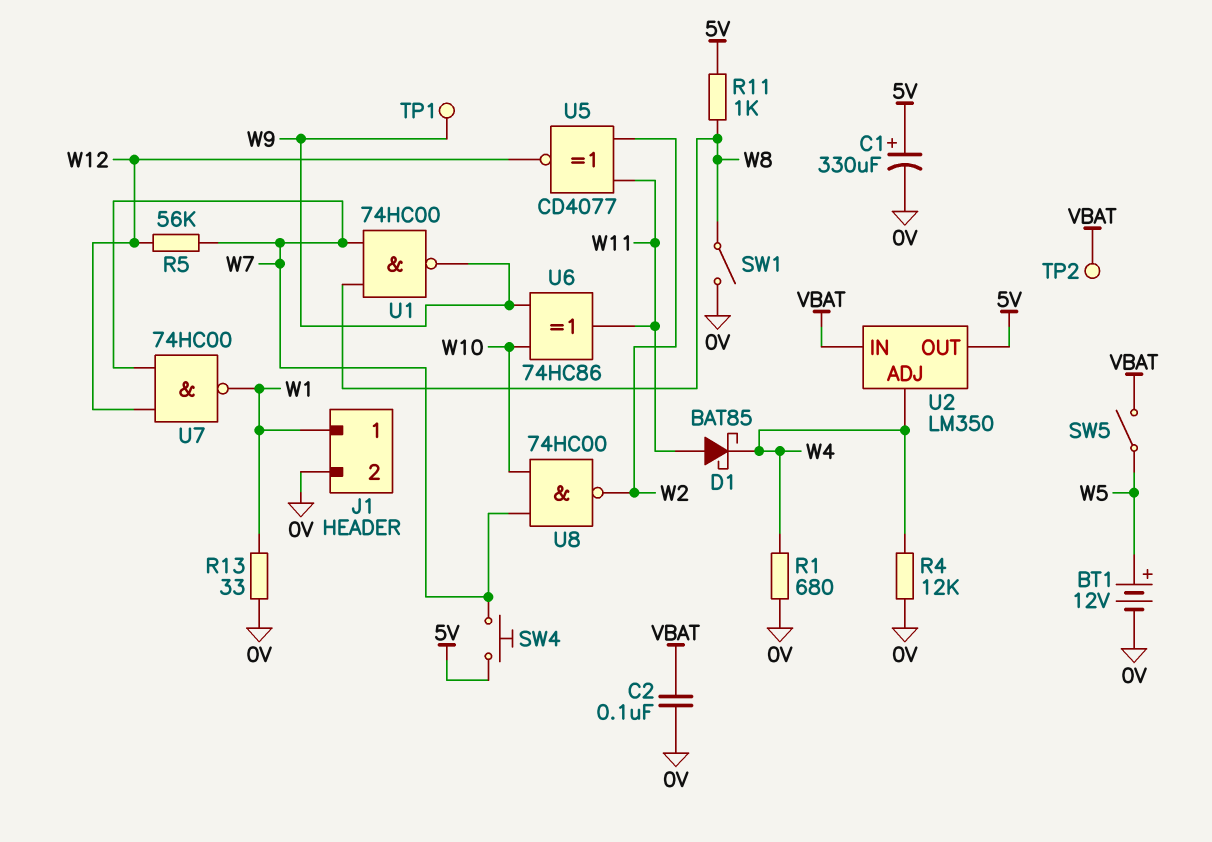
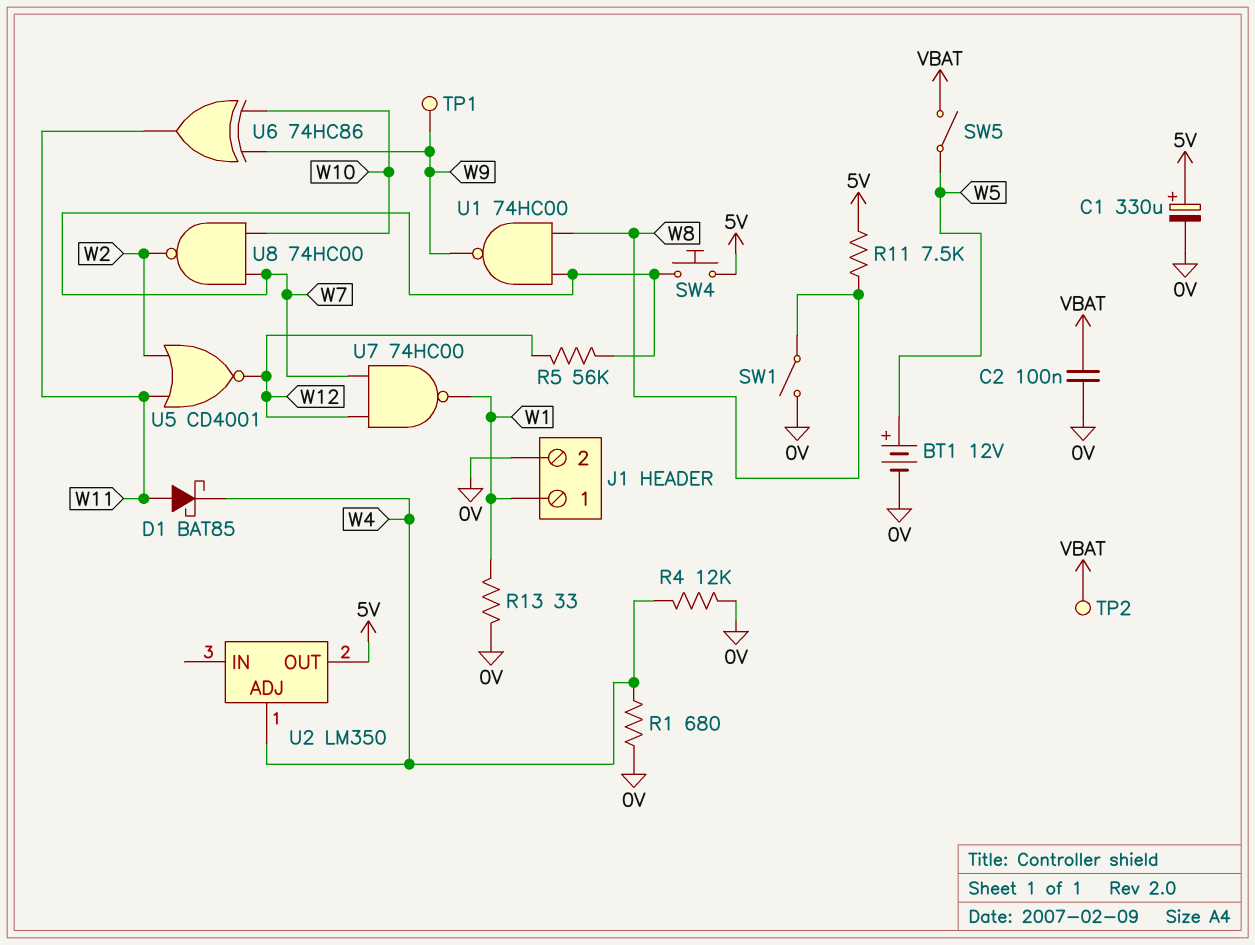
R11: 1k (5V, W8) -> 7.5k (5V, W8)
U2 pin IN: VBAT -> none
U5: XNOR CD4077 (in W2, in W11, out W12) -> NOR CD4001 (in W2, in W11, out W12)

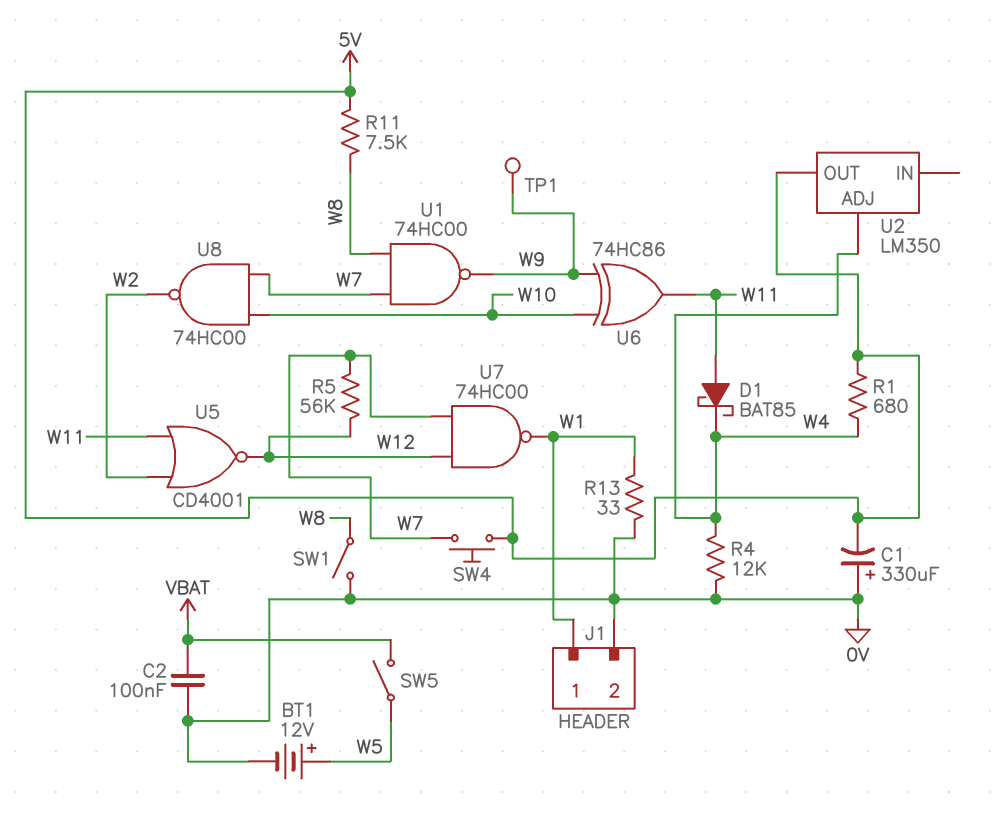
C1: 330uF (plus 5V, minus 0V) -> 330uF (plus 0V, minus 5V)
R1: 680 (0V, W4) -> 680 (5V, W4)
TP2: test point (VBAT) -> none

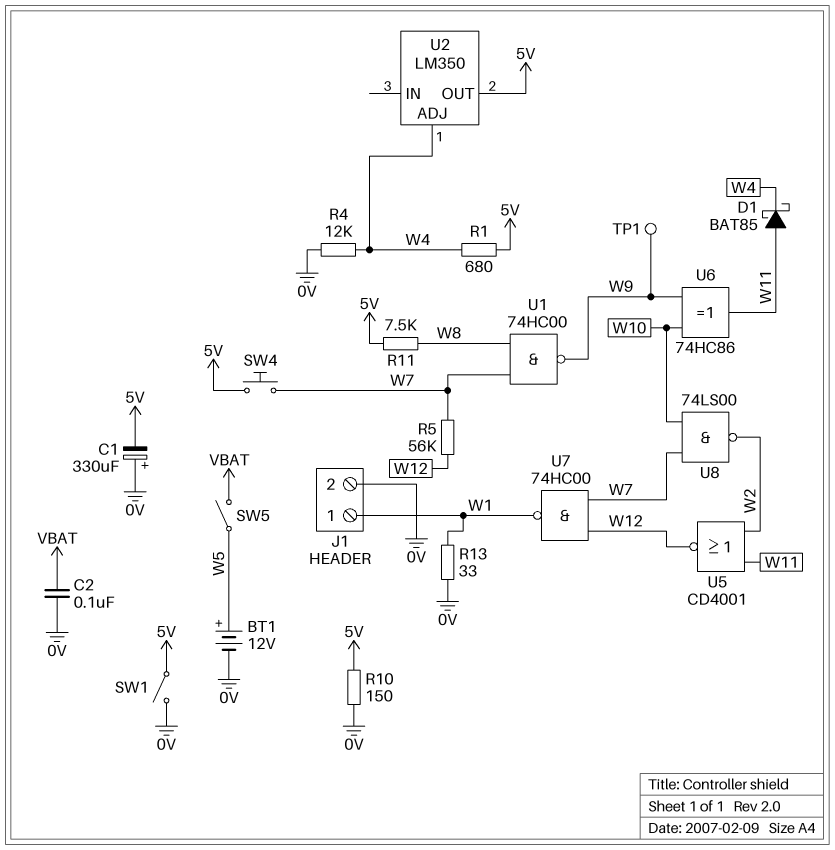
R10: none -> 150 (0V, 5V)
SW1: switch (0V, W8) -> switch (0V, 5V)
U8: NAND 74HC00 (in W7, in W10, out W2) -> NAND 74LS00 (in W7, in W10, out W2)

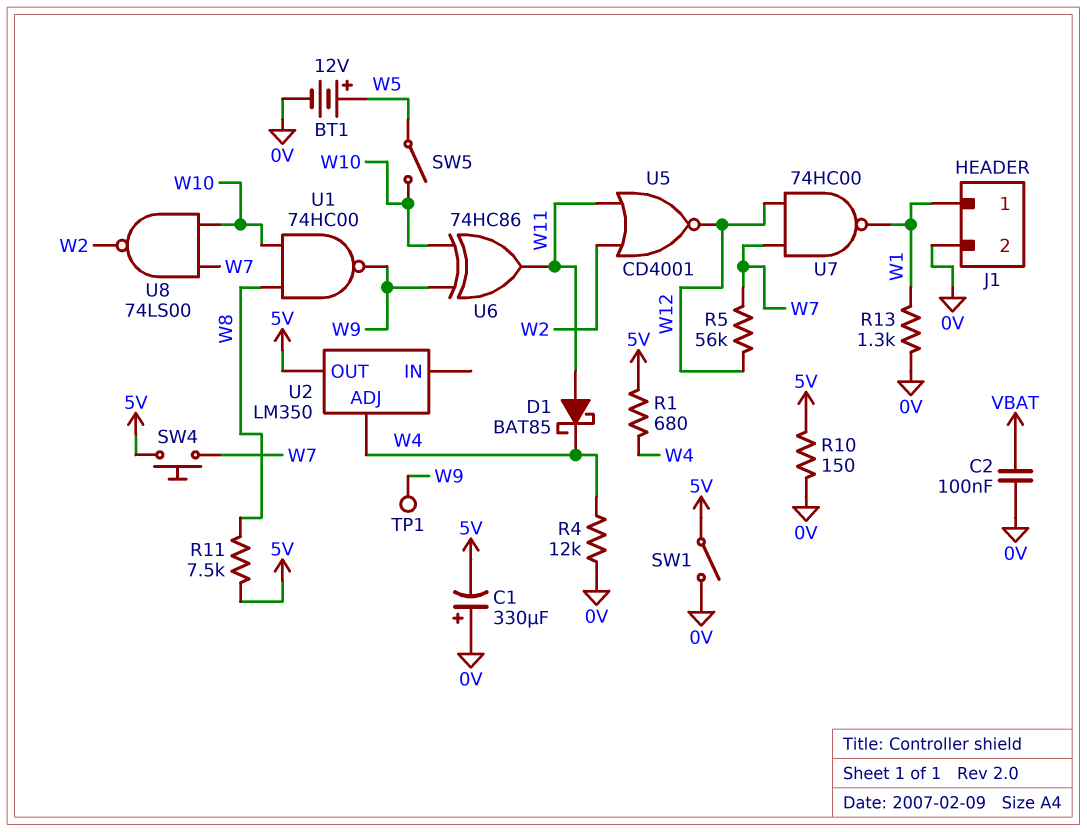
R13: 33 (0V, W1) -> 1.3k (0V, W1)
SW5: switch (VBAT, W5) -> switch (W5, W10)
U1: NAND 74HC00 (in W7, in W8, out W9) -> NAND 74HC00 (in W8, in W10, out W9)

